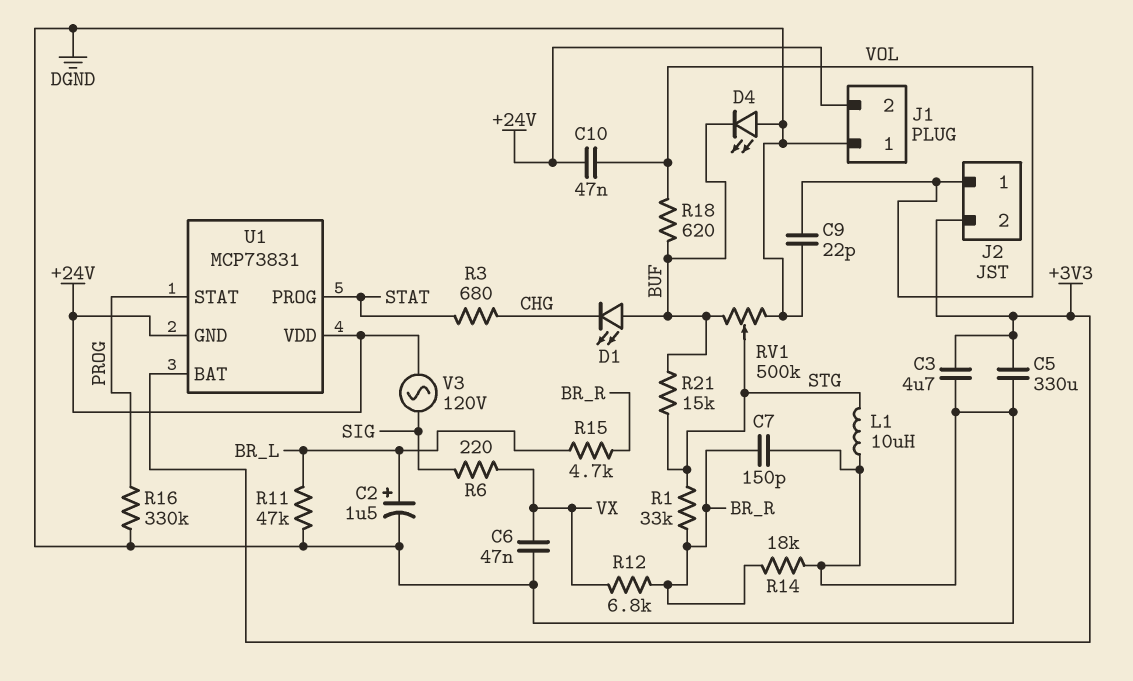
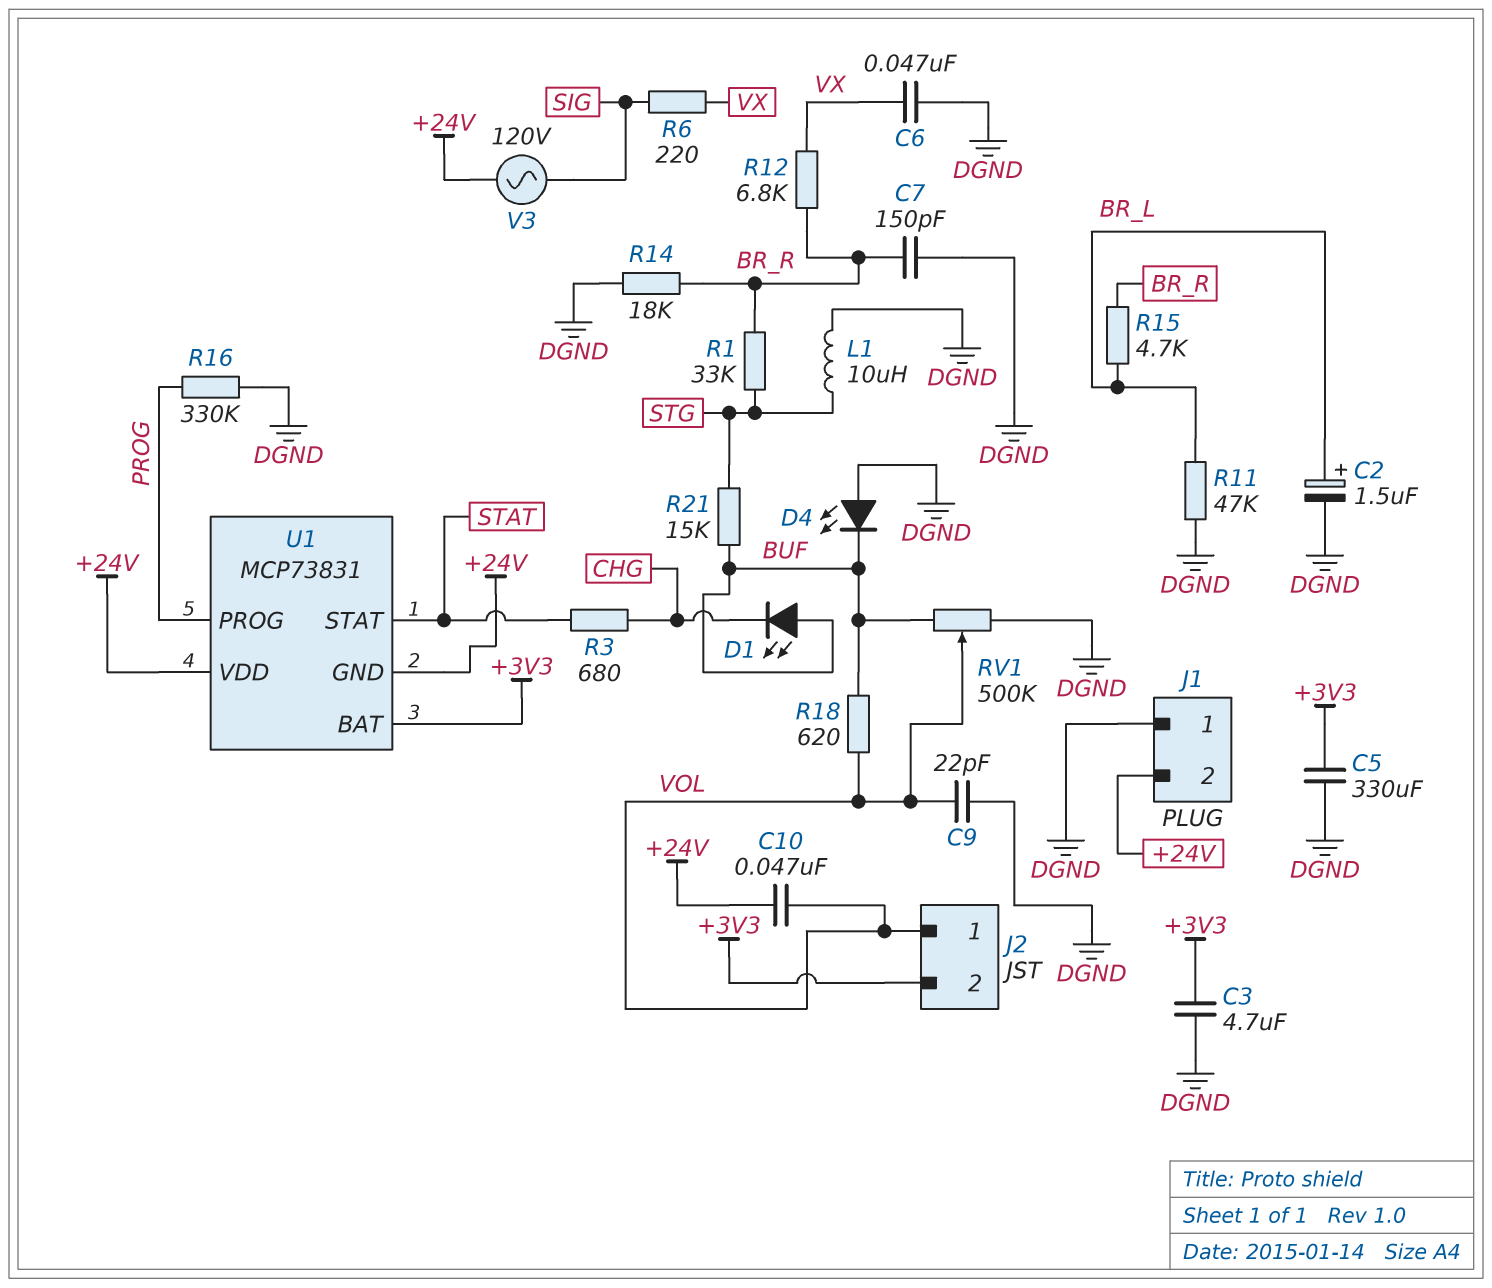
RV1: 500k (BUF, DGND, wiper STG) -> 500k (BUF, DGND, wiper VOL)
U1 pin PROG: STAT -> PROG
U1 pin STAT: PROG -> STAT

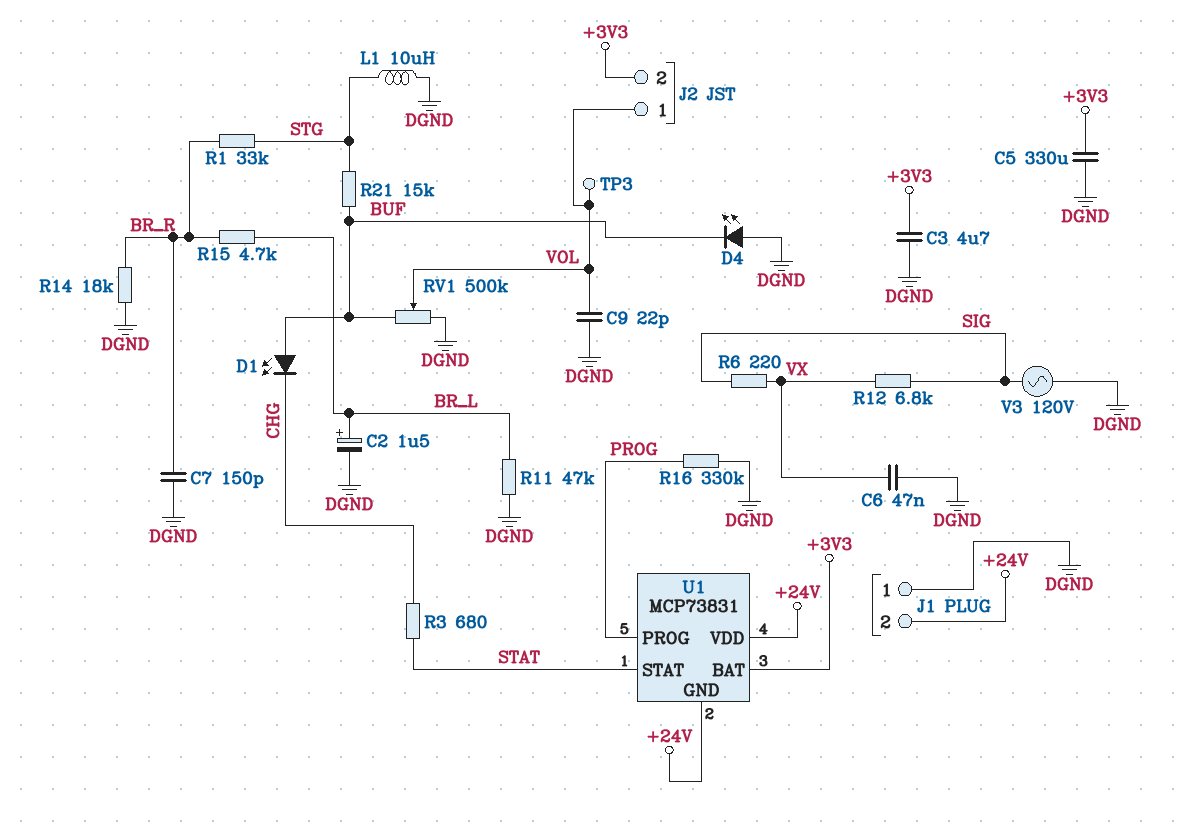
C10: 47nF (+24V, VOL) -> none
R12: 6.8k (BR_R, VX) -> 6.8k (SIG, VX)
R18: 620 (BUF, VOL) -> none
TP3: none -> test point (VOL)
V3: AC 120V (+24V, SIG) -> AC 120V (DGND, SIG)

